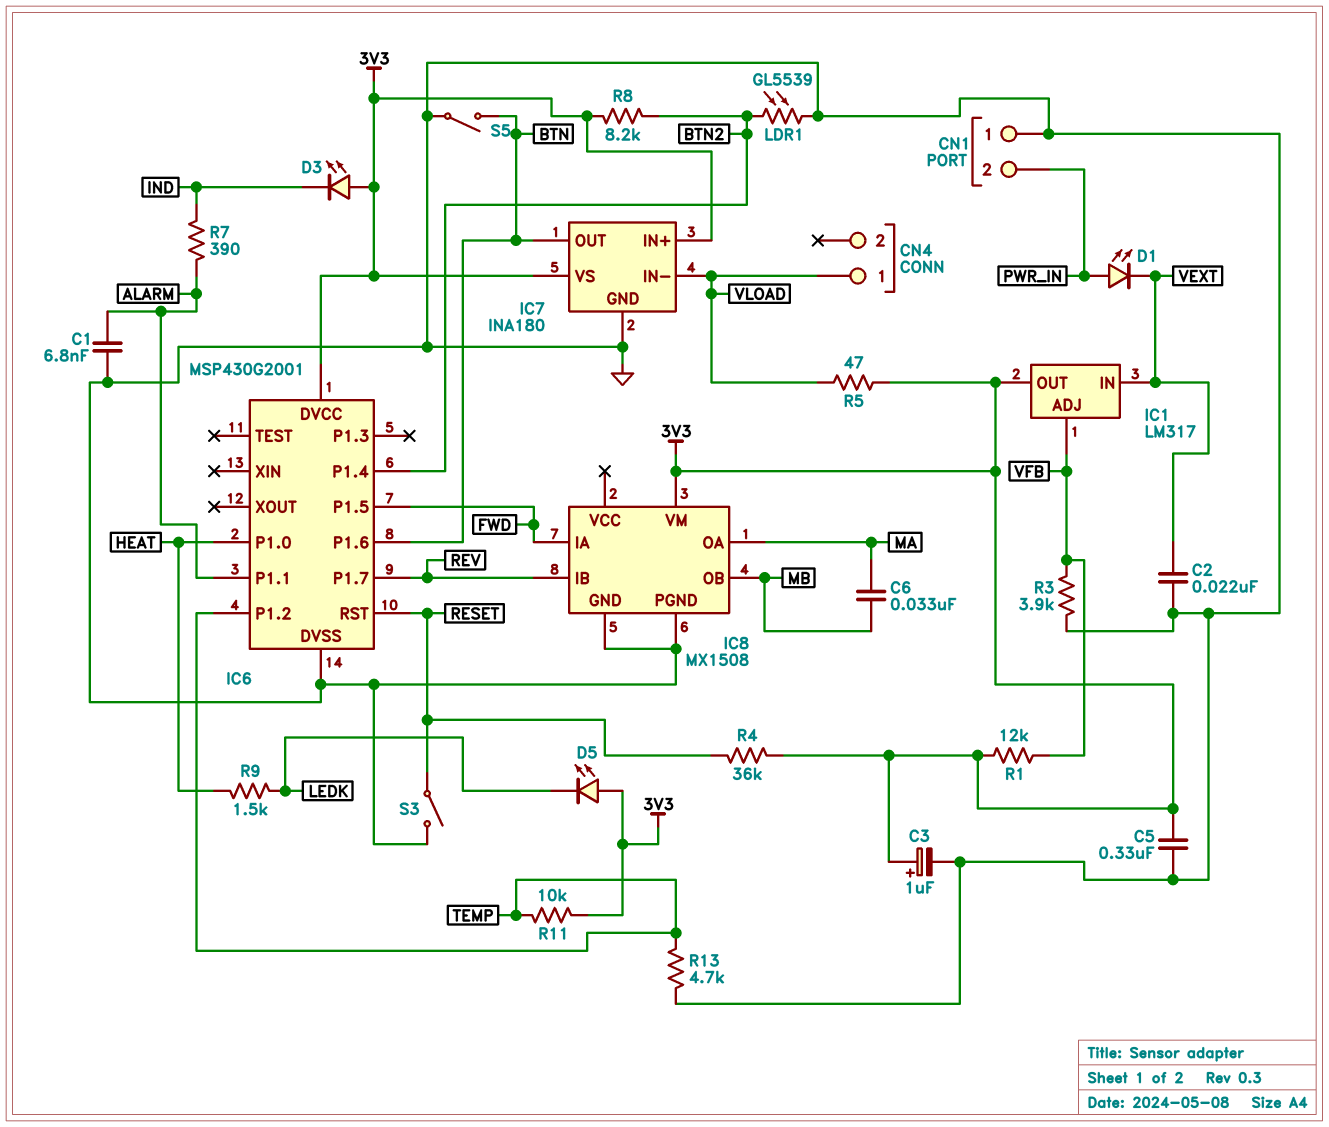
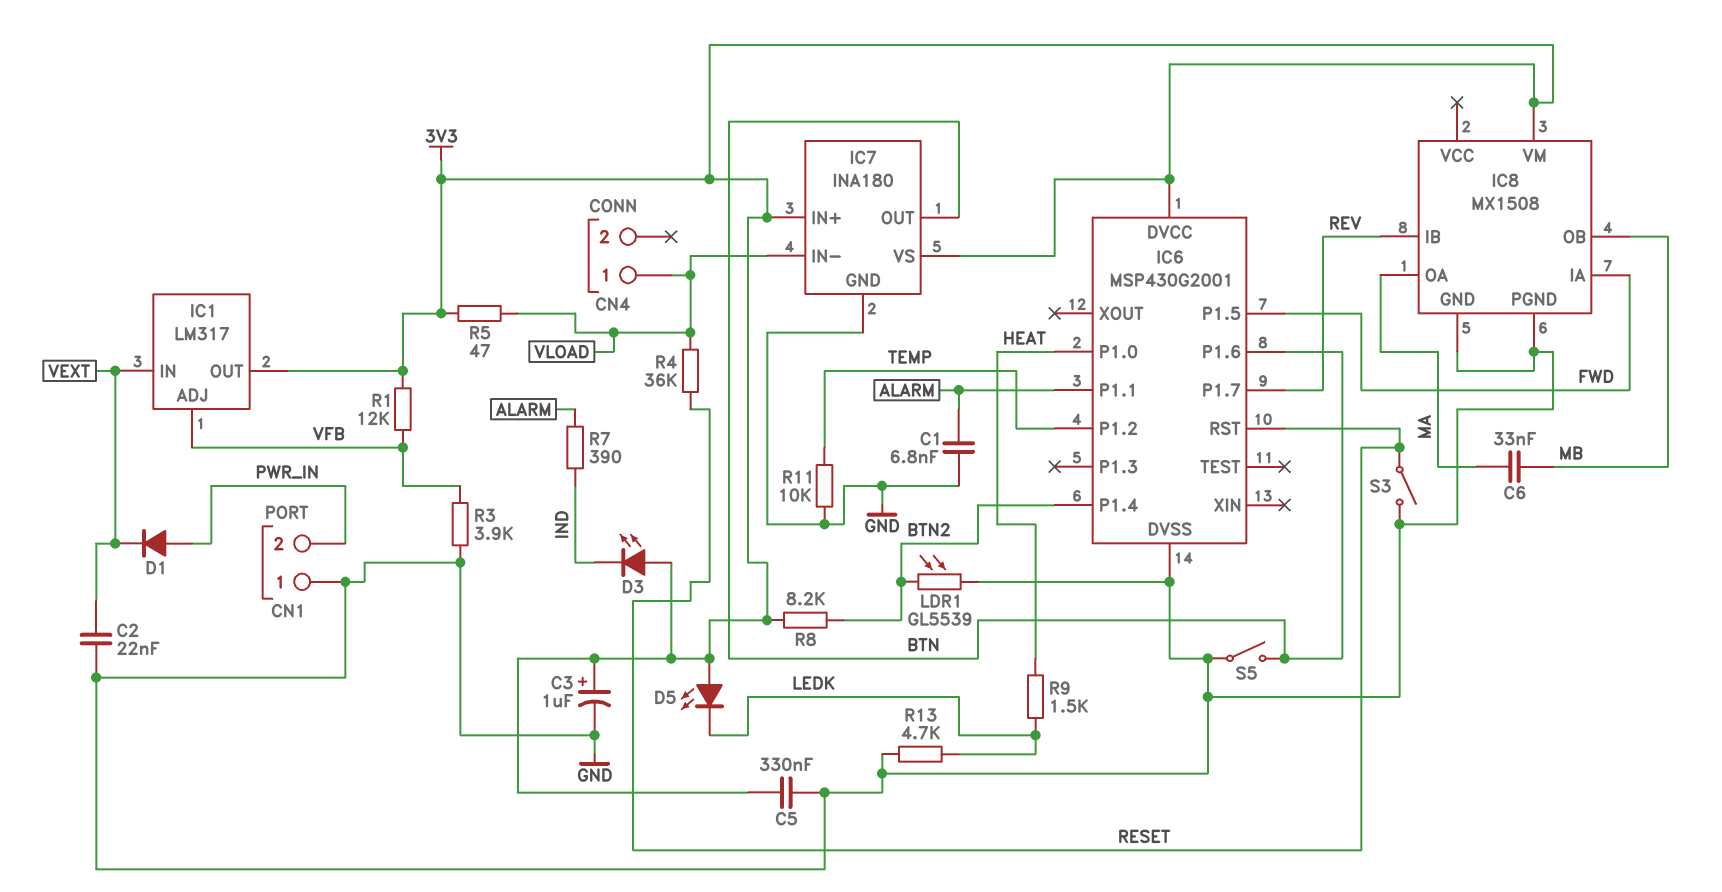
D1: LED (A PWR_IN, K VEXT) -> diode (A PWR_IN, K VEXT)
R4: 36k (3V3, RESET) -> 36k (RESET, VLOAD)
R11: 10k (3V3, TEMP) -> 10k (GND, TEMP)
R13: 4.7k (GND, TEMP) -> 4.7k (GND, LEDK)

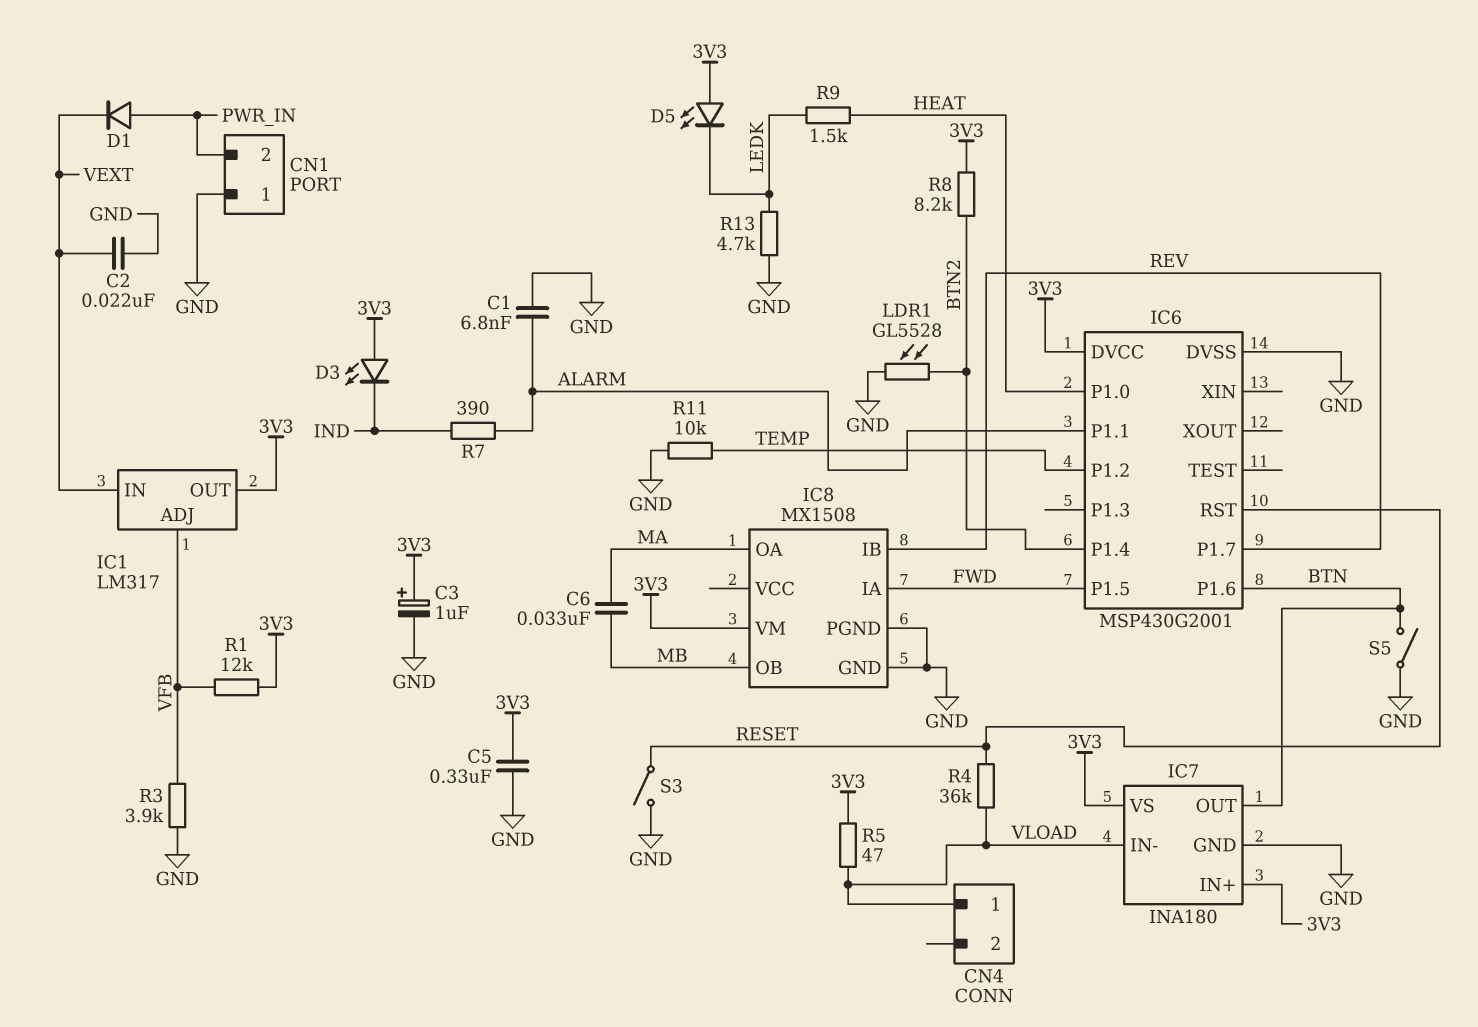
LDR1: GL5539 (BTN2, GND) -> GL5528 (BTN2, GND)

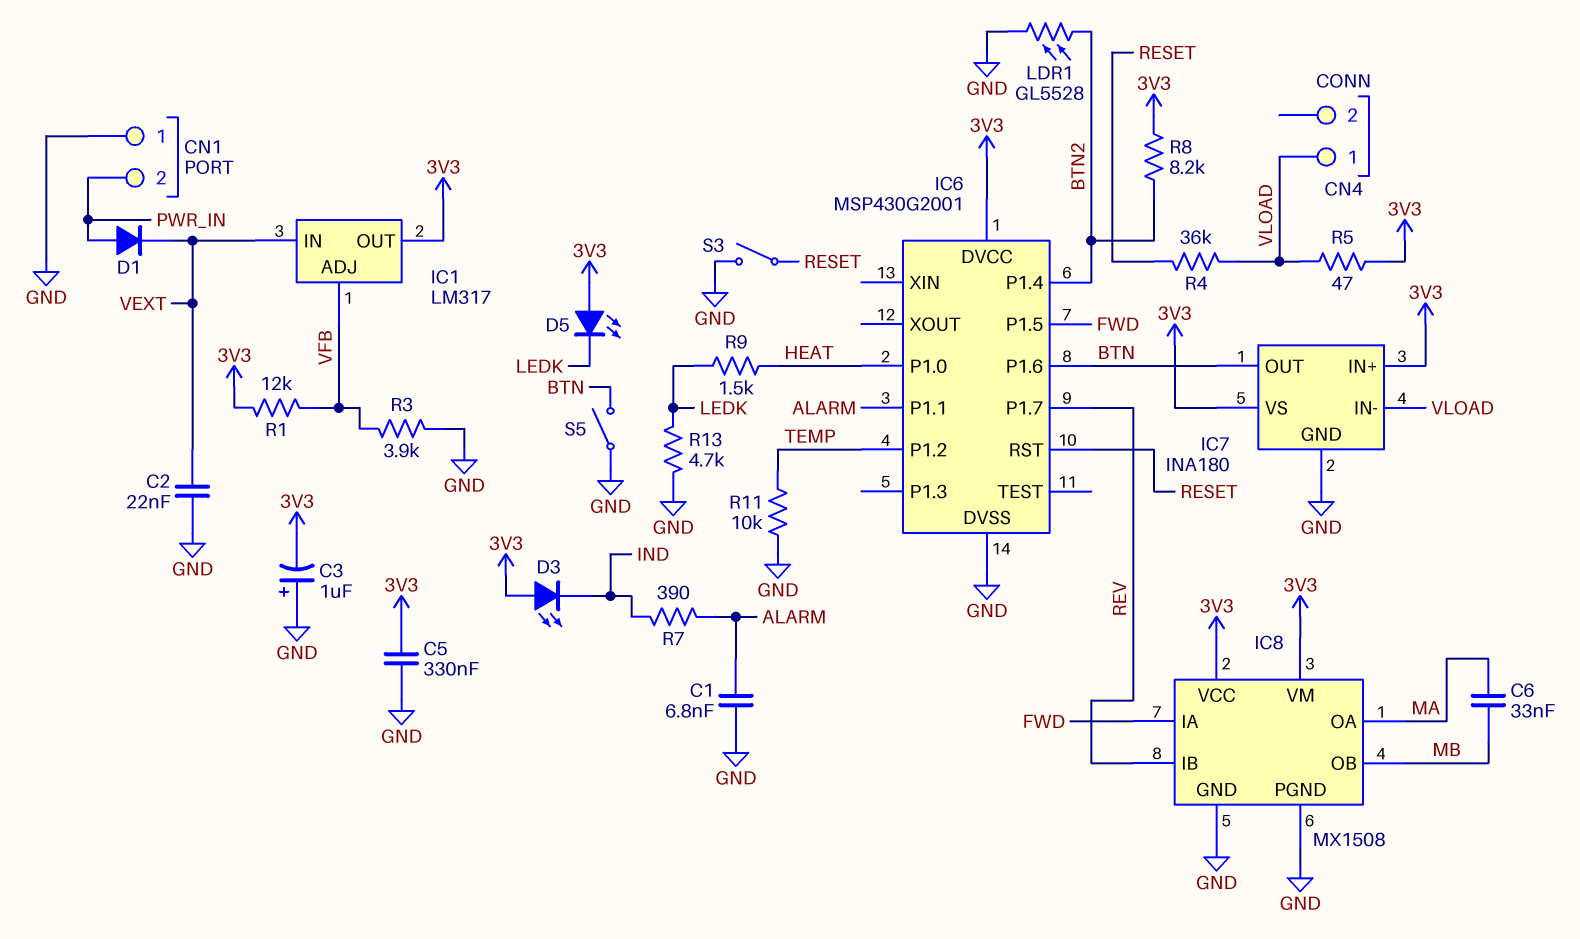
C3: 1uF (plus 3V3, minus GND) -> 1uF (plus GND, minus 3V3)
IC8 pin VCC: none -> 3V3

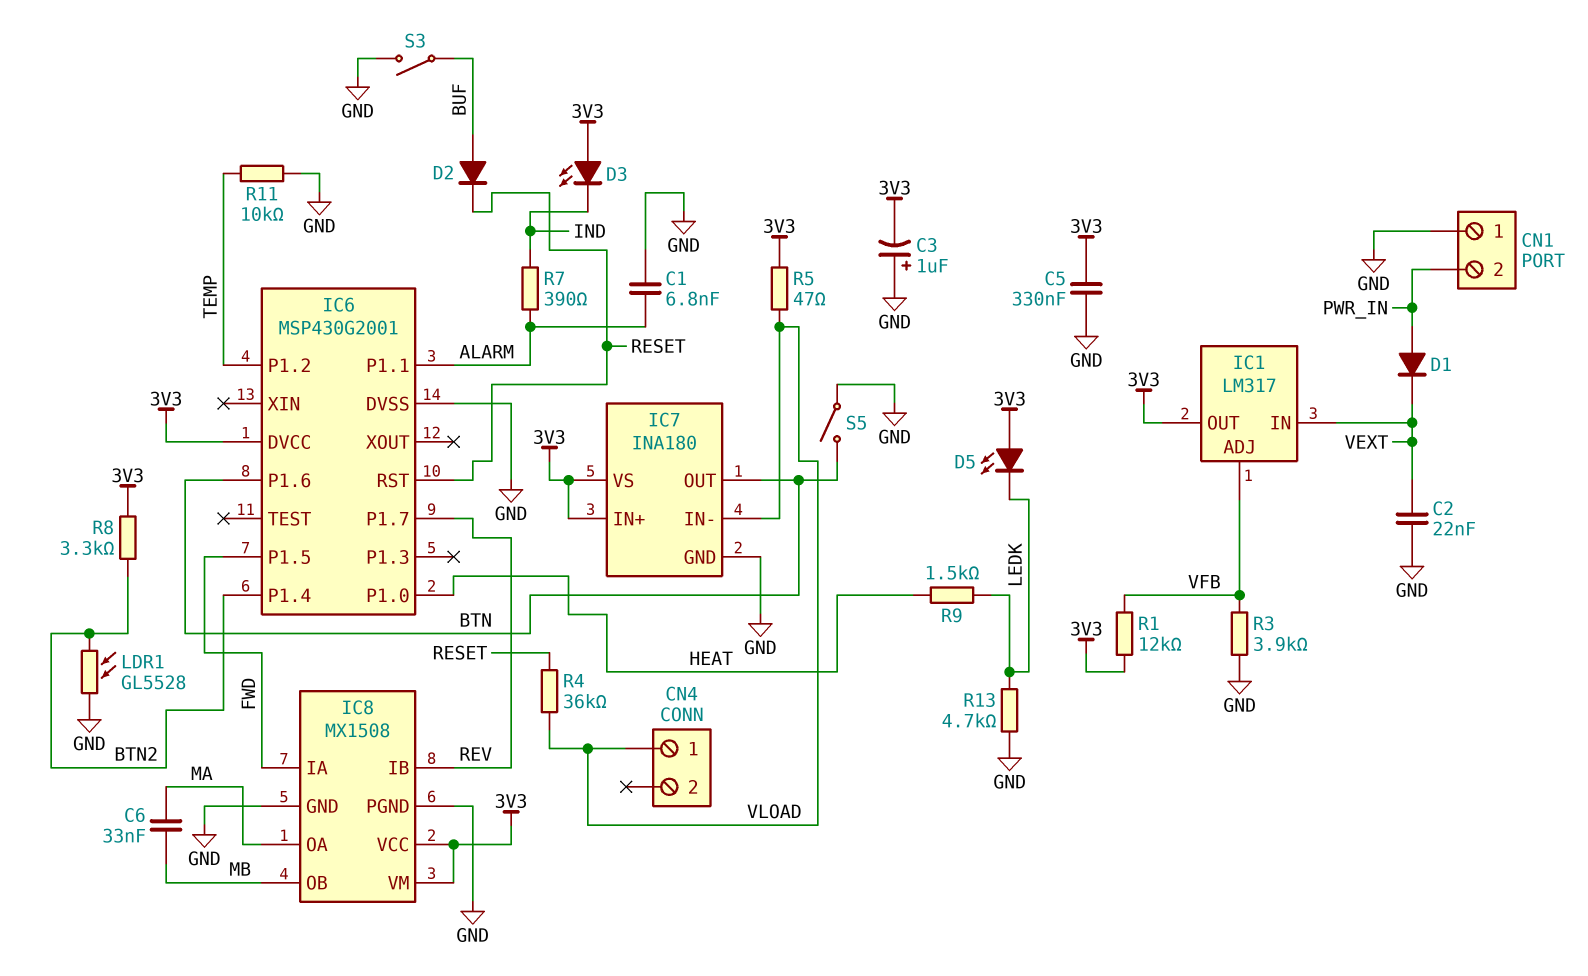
D2: none -> diode (A BUF, K RESET)
R8: 8.2k (3V3, BTN2) -> 3.3k (3V3, BTN2)
S3: switch (GND, RESET) -> switch (BUF, GND)

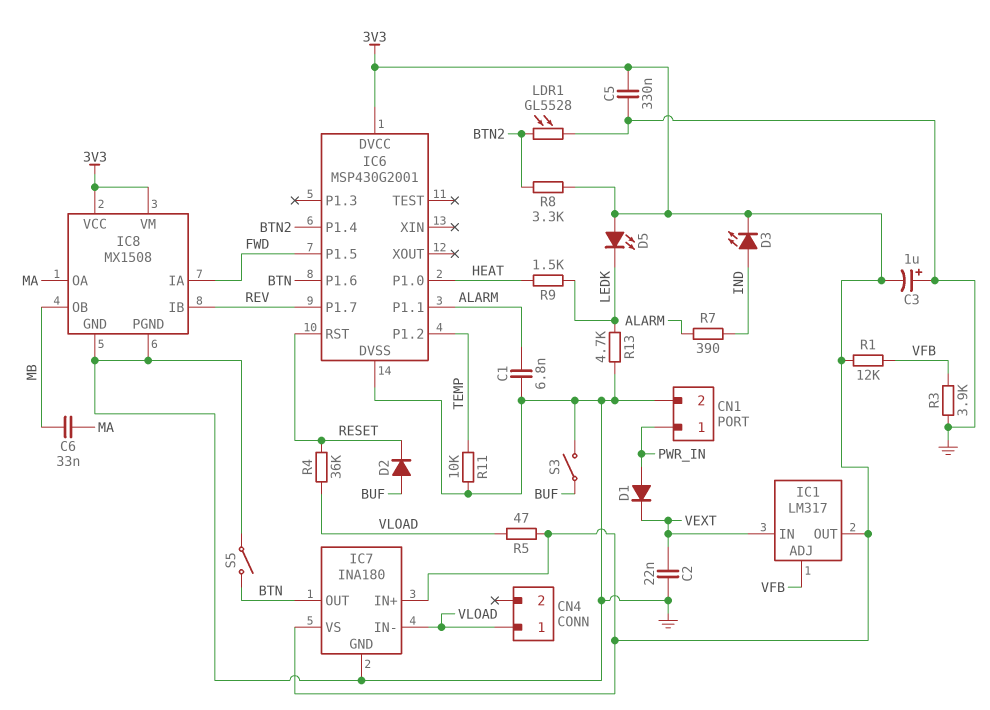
CN1 pin 1: GND -> PWR_IN
CN1 pin 2: PWR_IN -> GND
D3: LED (A 3V3, K IND) -> LED (A IND, K 3V3)

